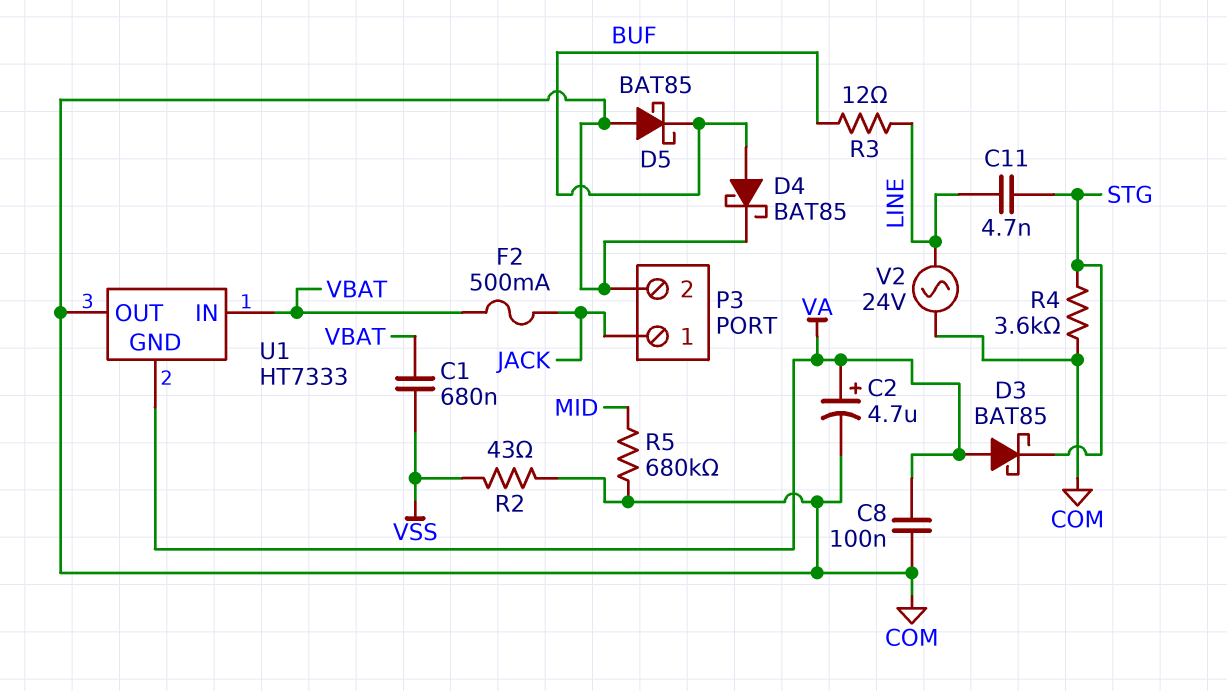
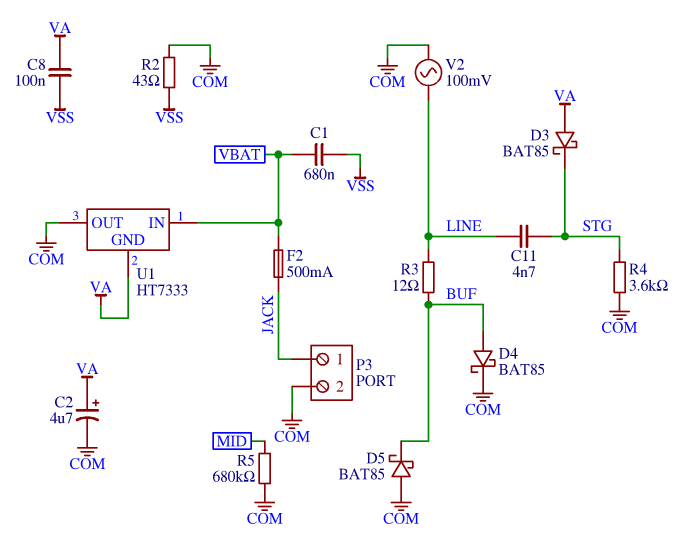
C8: 100nF (COM, VA) -> 100nF (VA, VSS)
V2: AC 24V (COM, LINE) -> AC 100mV (COM, LINE)

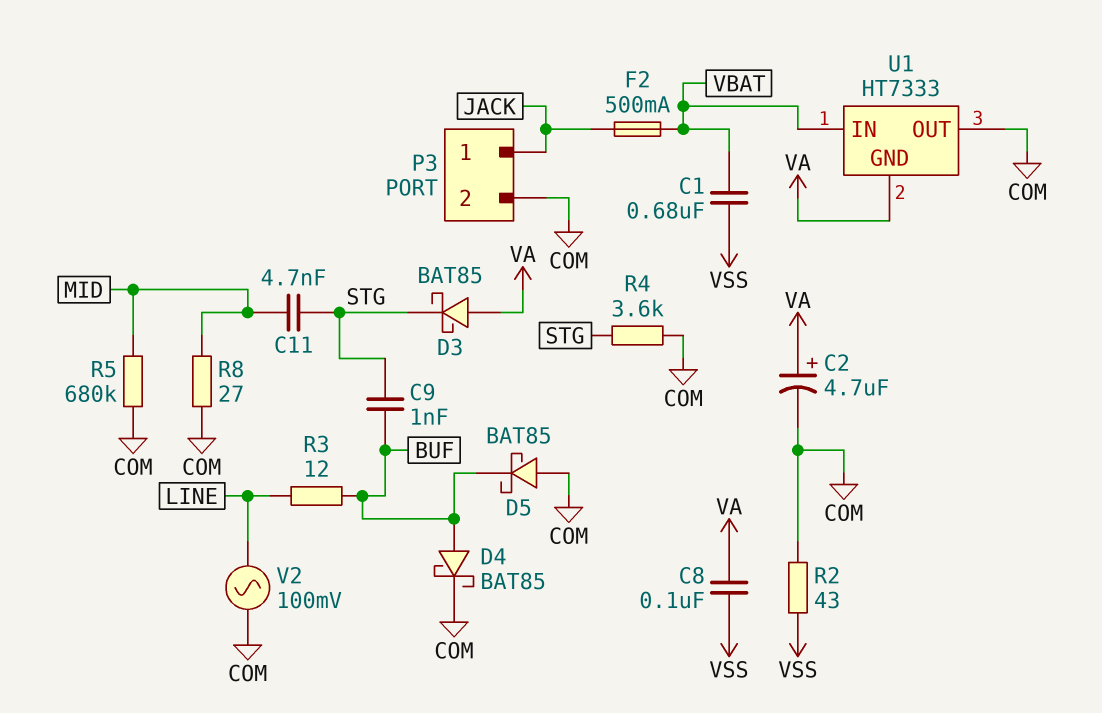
C9: none -> 1nF (BUF, STG)
C11: 4.7nF (LINE, STG) -> 4.7nF (MID, STG)
R8: none -> 27 (COM, MID)

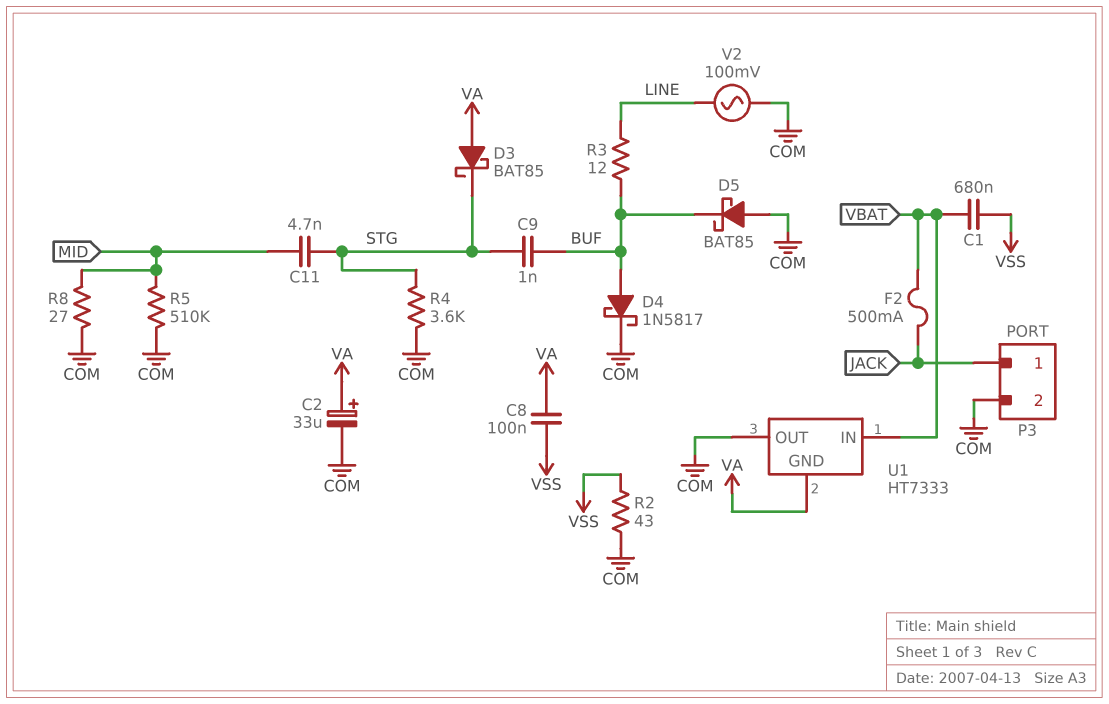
C2: 4.7uF (plus VA, minus COM) -> 33uF (plus VA, minus COM)
D4: schottky BAT85 (A BUF, K COM) -> schottky 1N5817 (A BUF, K COM)
R5: 680k (COM, MID) -> 510k (COM, MID)

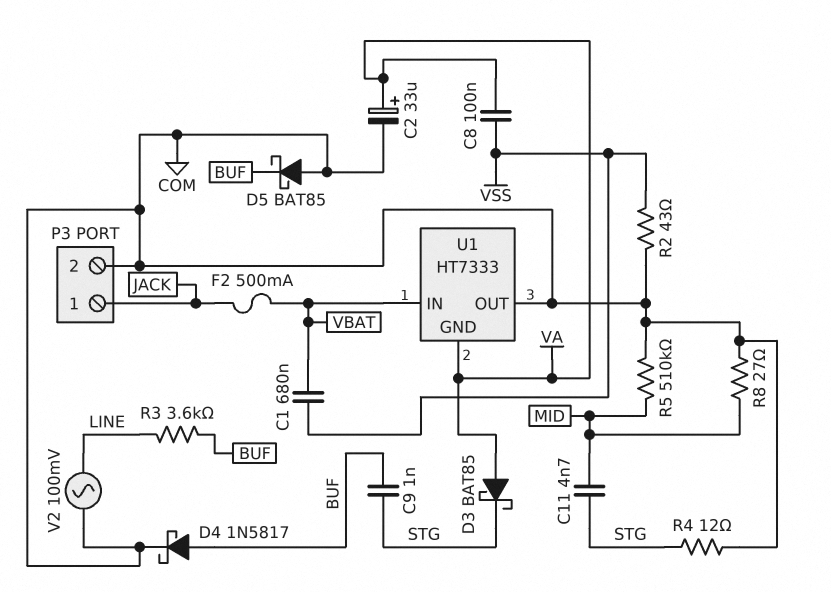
R3: 12 (BUF, LINE) -> 3.6k (BUF, LINE)
R4: 3.6k (COM, STG) -> 12 (COM, STG)

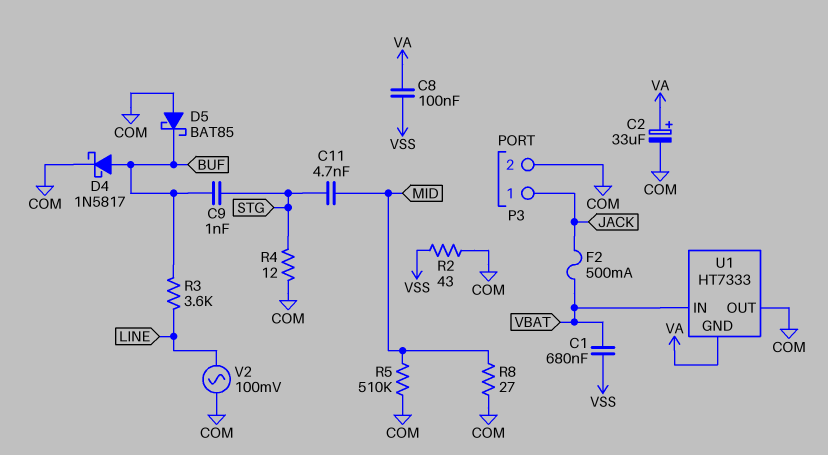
D3: schottky BAT85 (A VA, K STG) -> none

